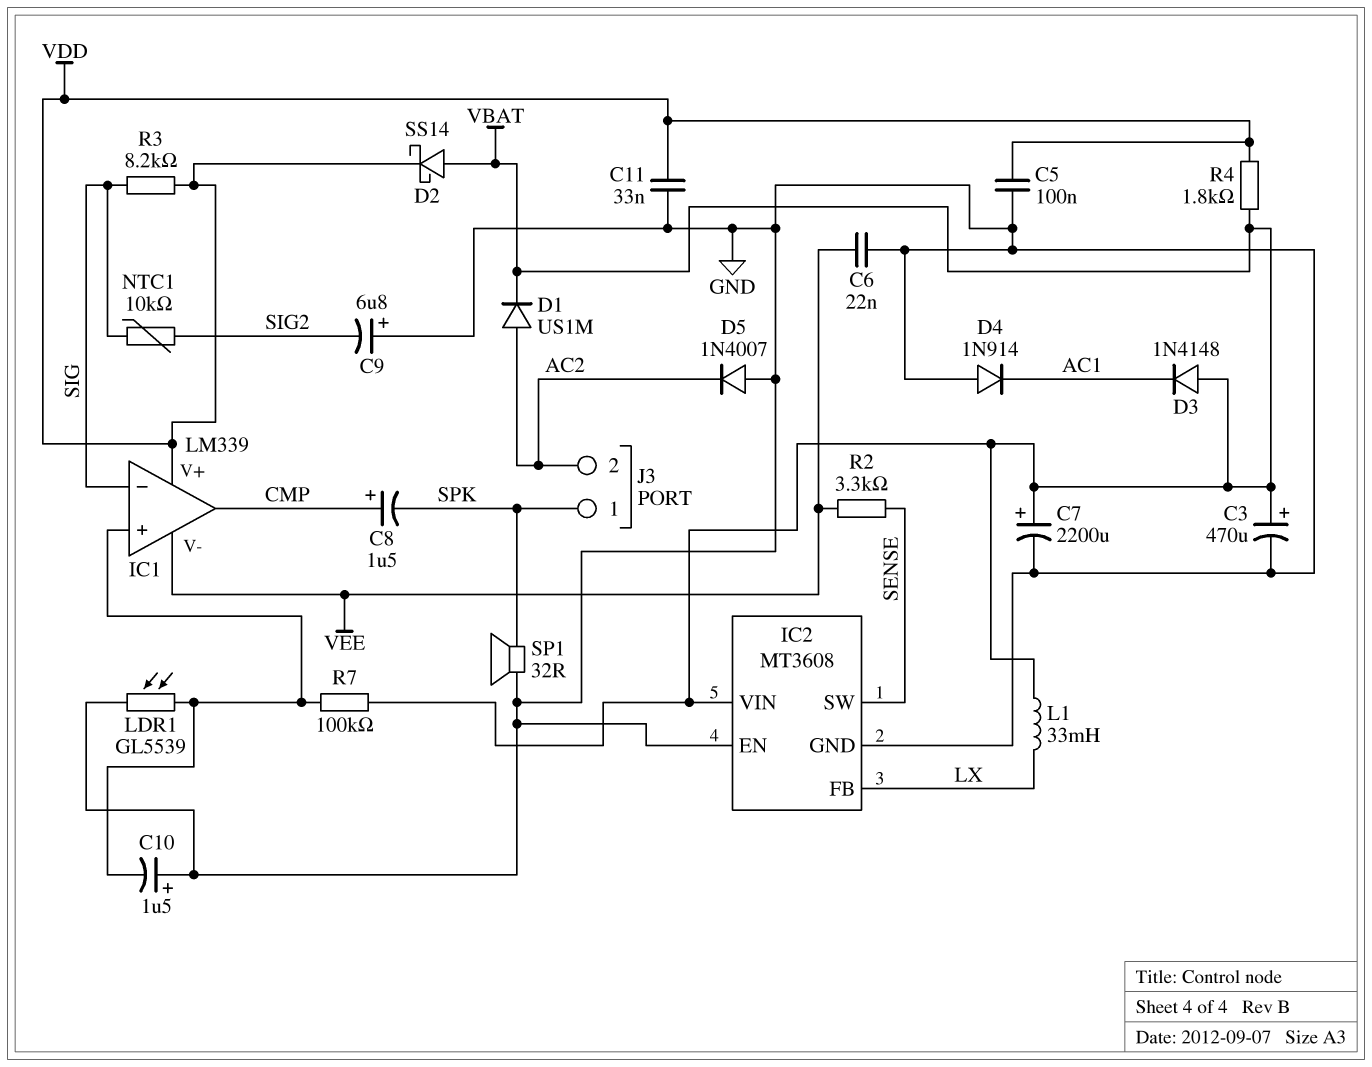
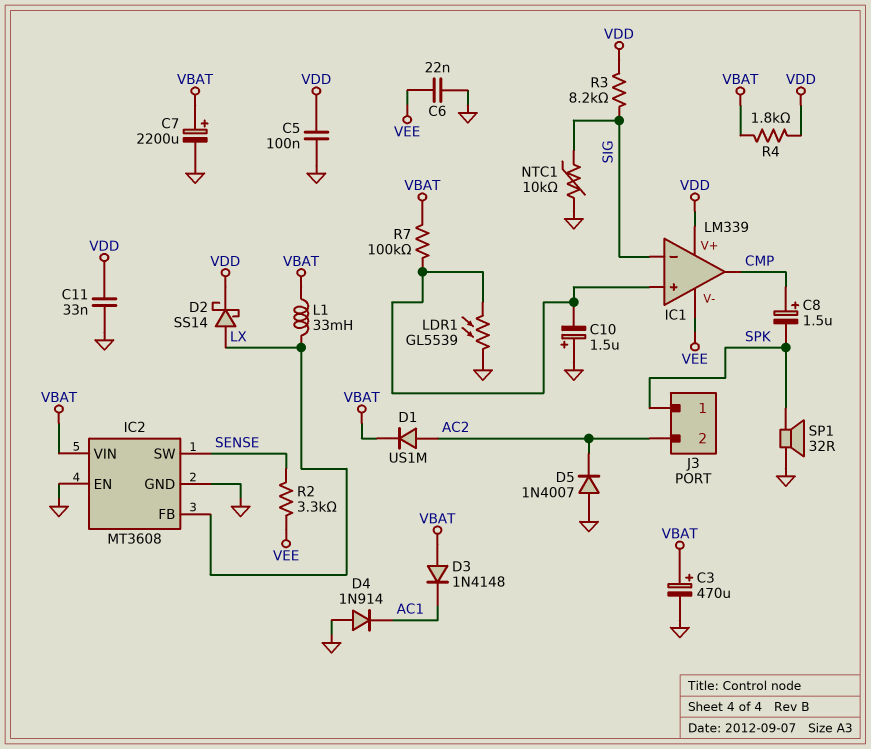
C9: 6.8uF (plus GND, minus SIG2) -> none
D2: schottky SS14 (A VBAT, K VDD) -> schottky SS14 (A LX, K VDD)
NTC1: 10k (SIG, SIG2) -> 10k (GND, SIG)

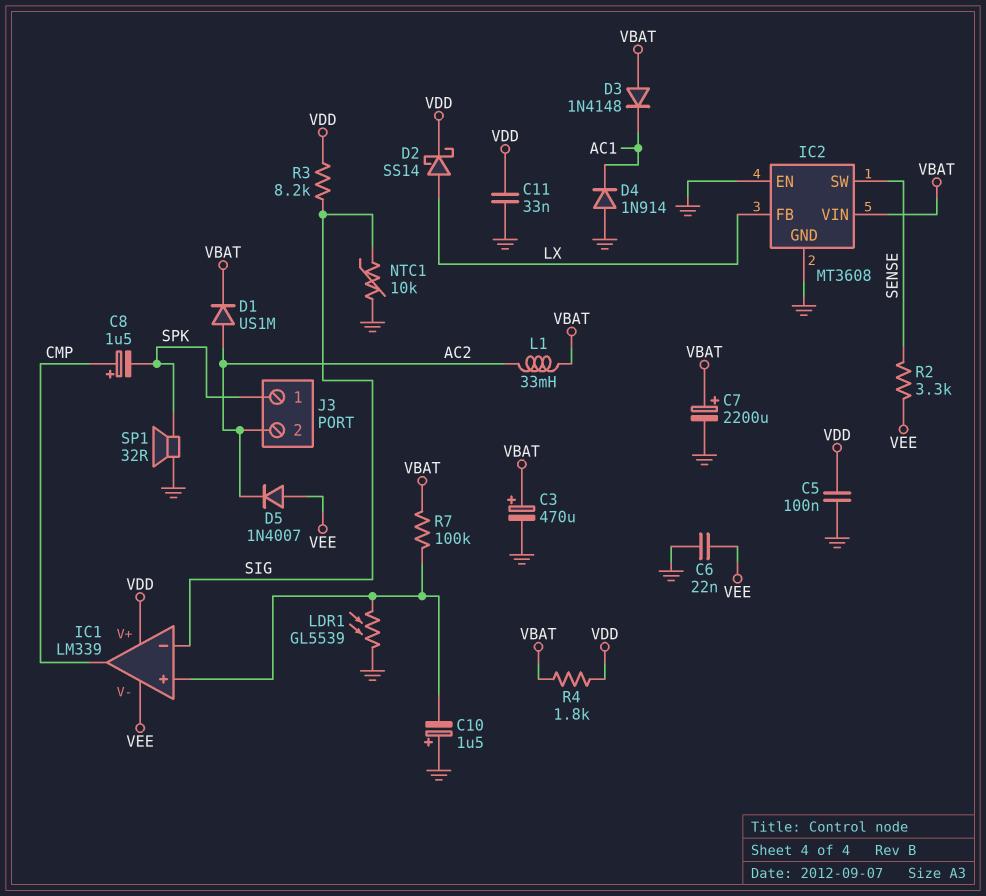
D5: diode 1N4007 (A GND, K AC2) -> diode 1N4007 (A VEE, K AC2)
L1: 33mH (LX, VBAT) -> 33mH (AC2, VBAT)

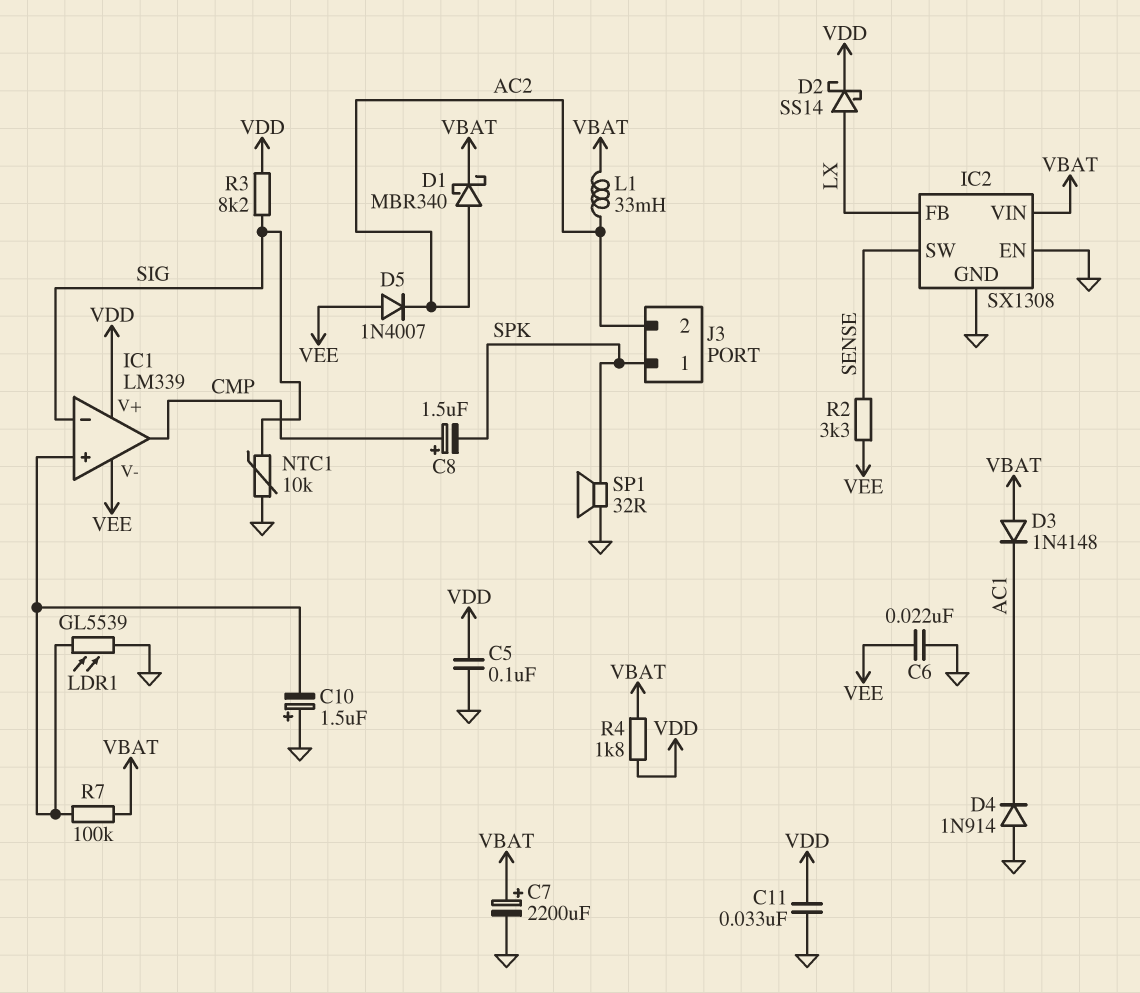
C3: 470uF (plus VBAT, minus GND) -> none
D1: diode US1M (A AC2, K VBAT) -> schottky MBR340 (A AC2, K VBAT)
IC2: MT3608 -> SX1308

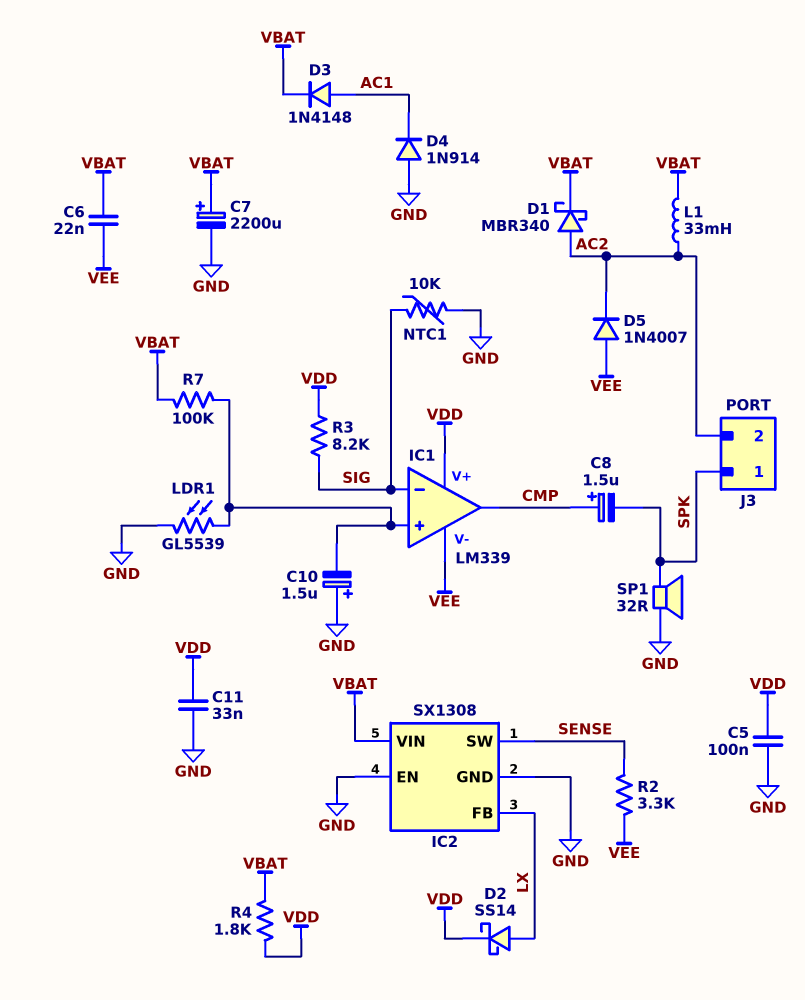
C6: 22nF (GND, VEE) -> 22nF (VBAT, VEE)
D3: diode 1N4148 (A VBAT, K AC1) -> diode 1N4148 (A AC1, K VBAT)

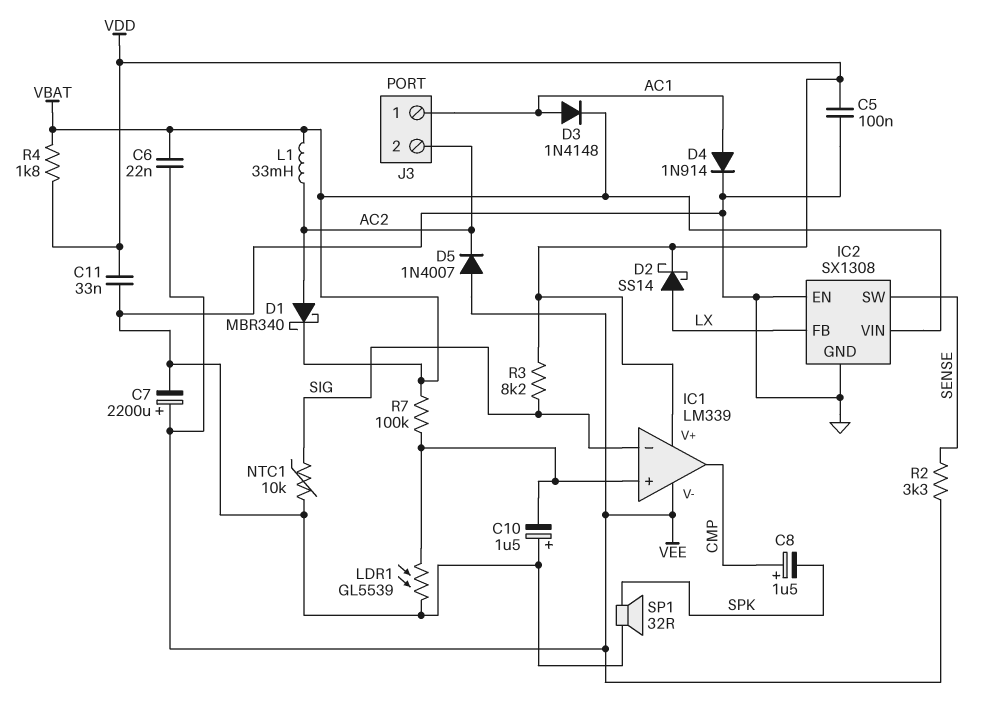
C7: 2200uF (plus VBAT, minus GND) -> 2200uF (plus VEE, minus GND)
D4: diode 1N914 (A GND, K AC1) -> diode 1N914 (A AC1, K GND)
J3 pin 1: SPK -> AC1

